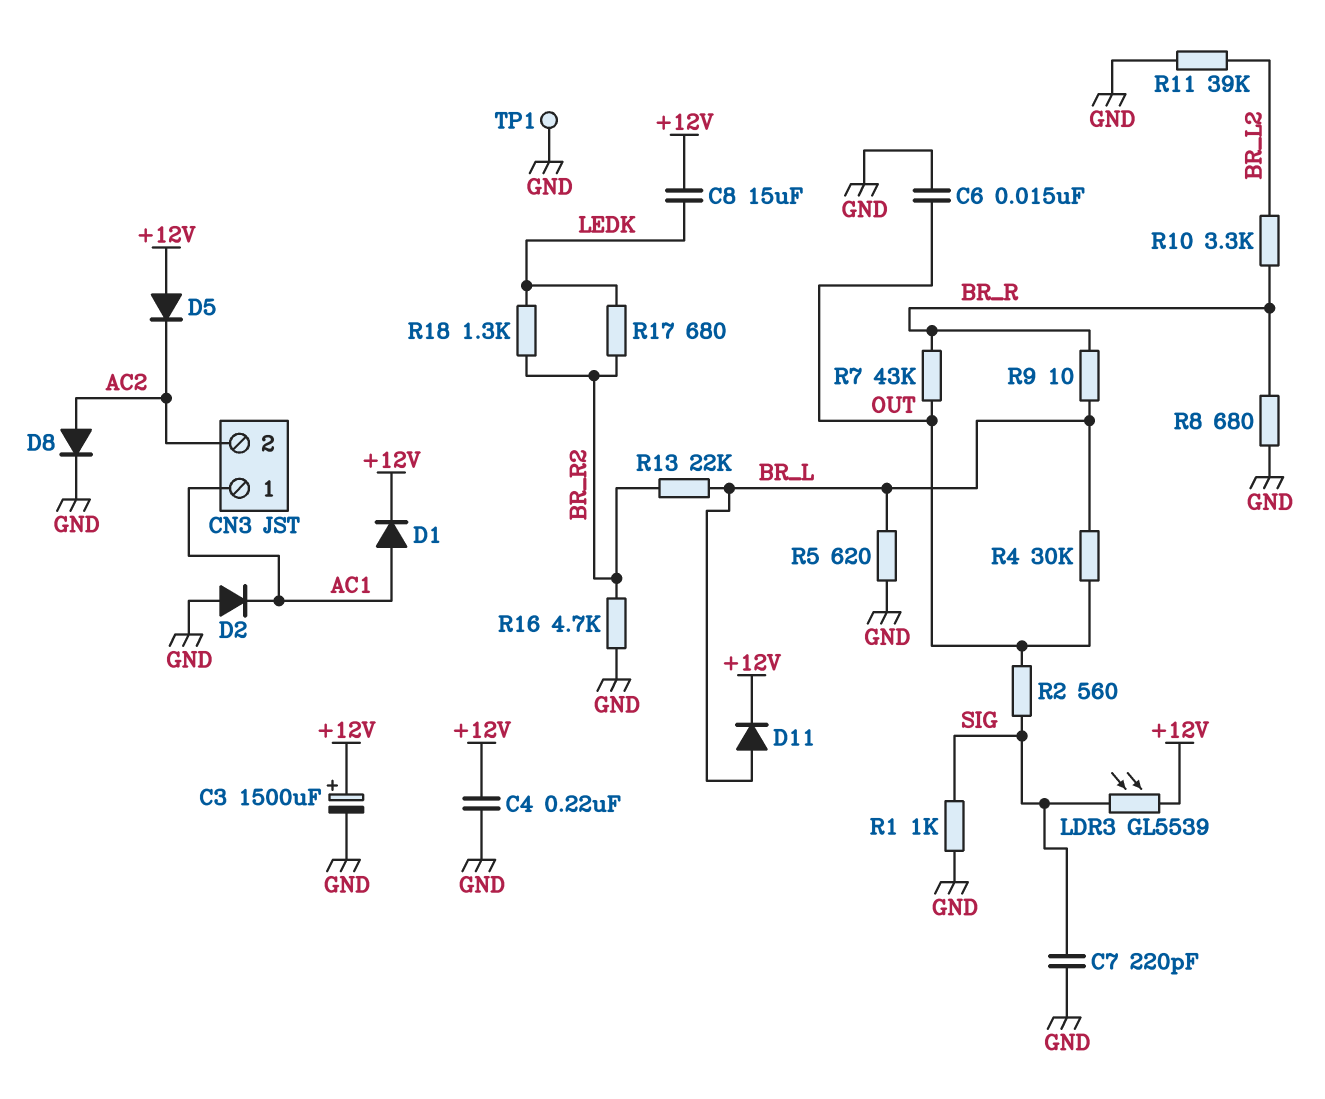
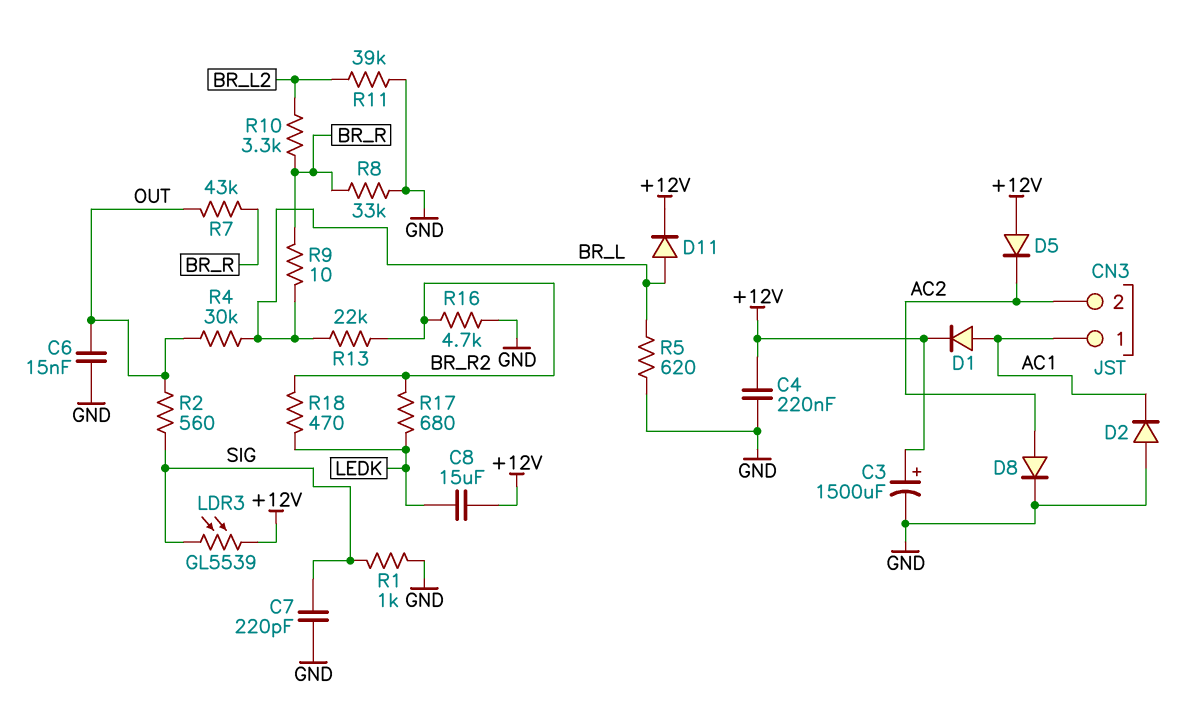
R8: 680 (BR_R, GND) -> 33k (BR_R, GND)
R18: 1.3k (BR_R2, LEDK) -> 470 (BR_R2, LEDK)
TP1: test point (GND) -> none

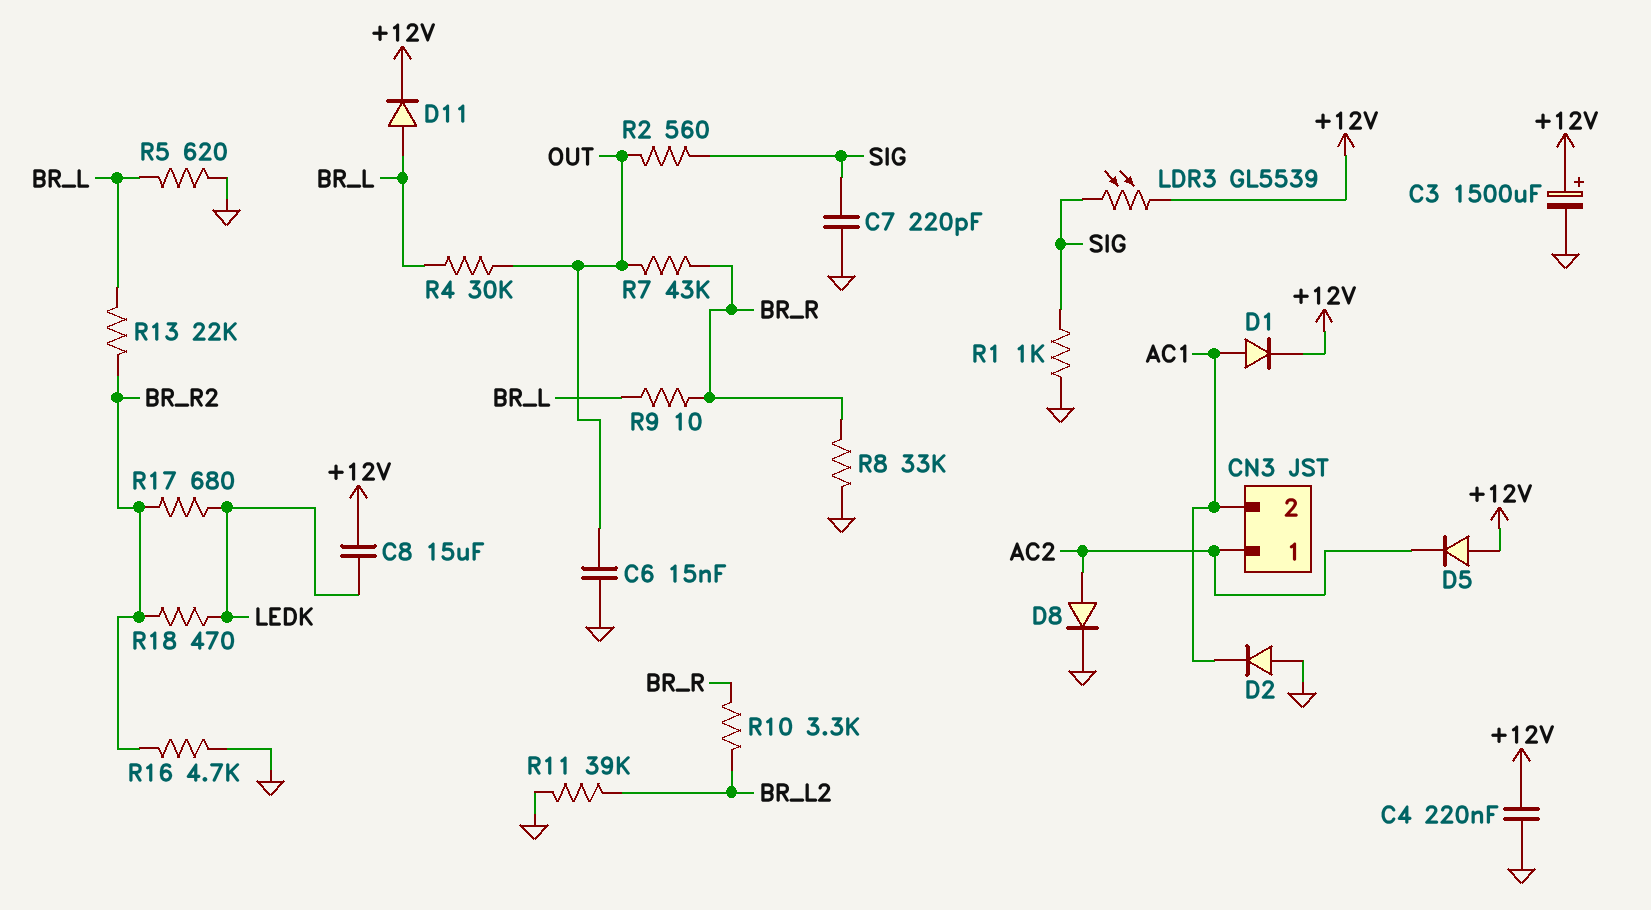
CN3 pin 1: AC1 -> AC2
CN3 pin 2: AC2 -> AC1

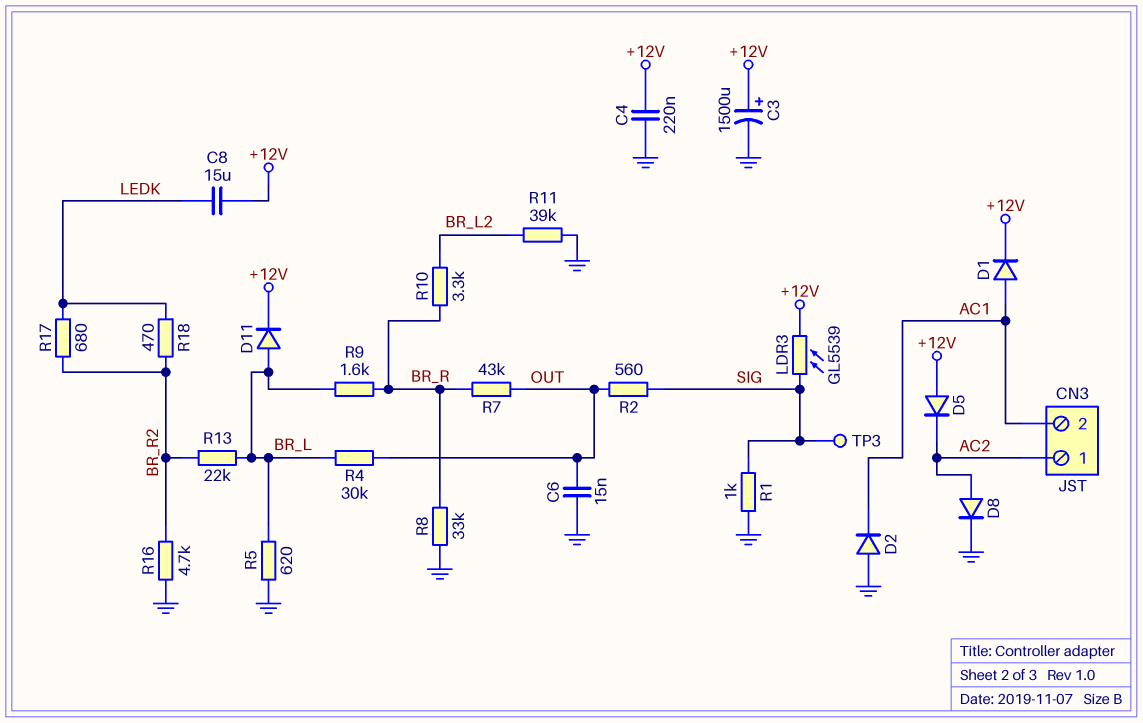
C7: 220pF (GND, SIG) -> none
R9: 10 (BR_L, BR_R) -> 1.6k (BR_L, BR_R)
TP3: none -> test point (SIG)

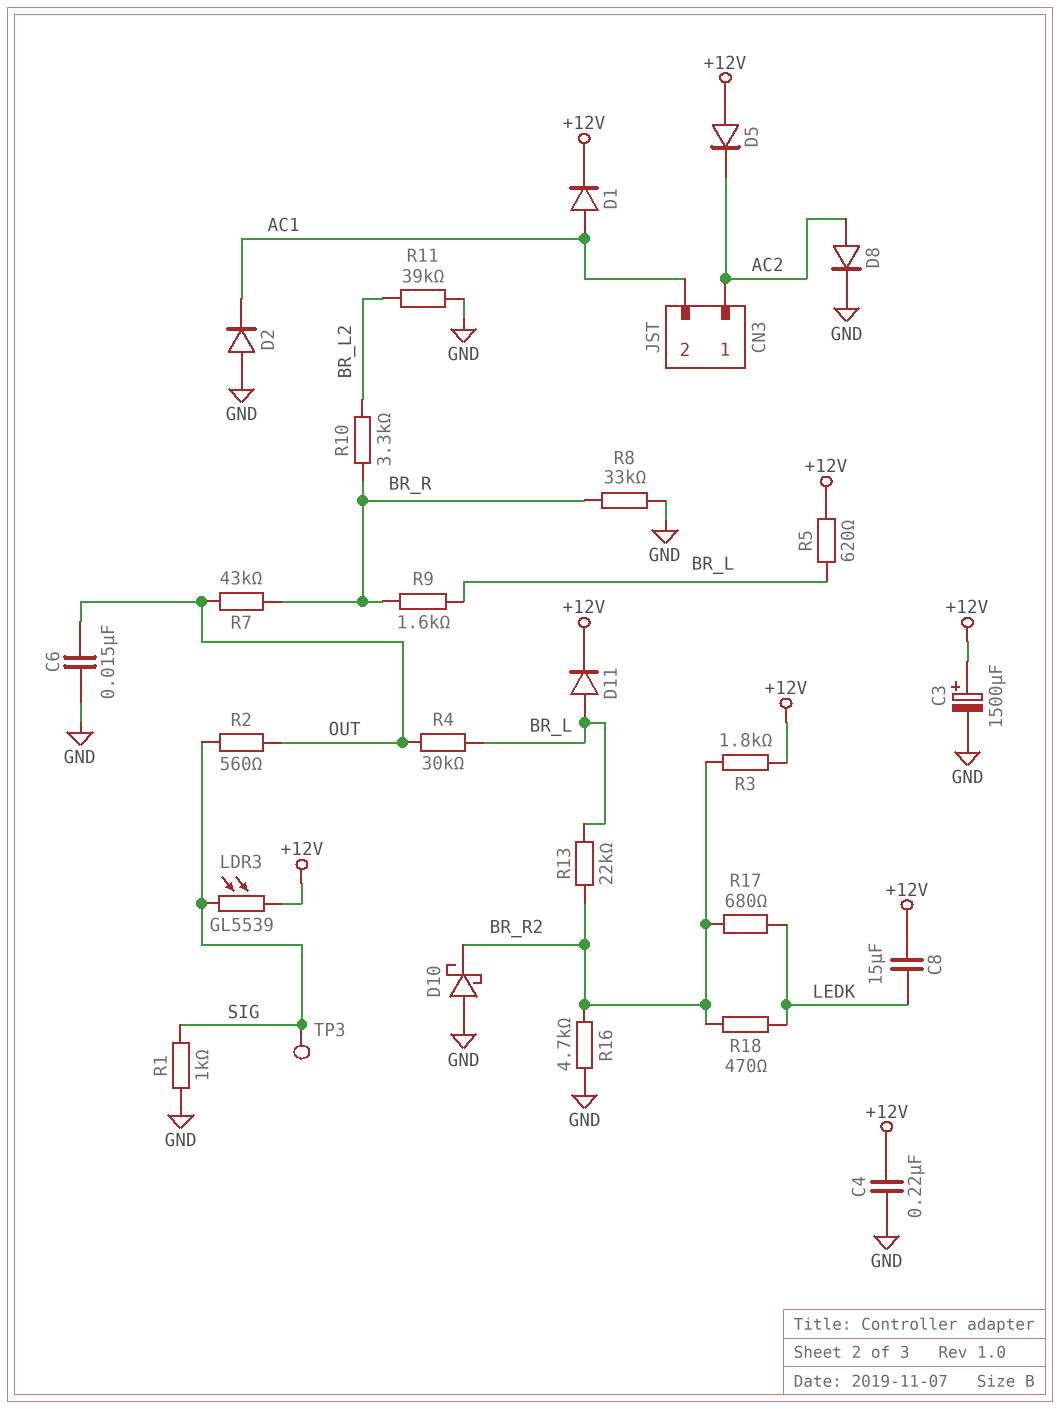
D10: none -> schottky (A GND, K BR_R2)
R3: none -> 1.8k (+12V, BR_R2)
R5: 620 (BR_L, GND) -> 620 (+12V, BR_L)

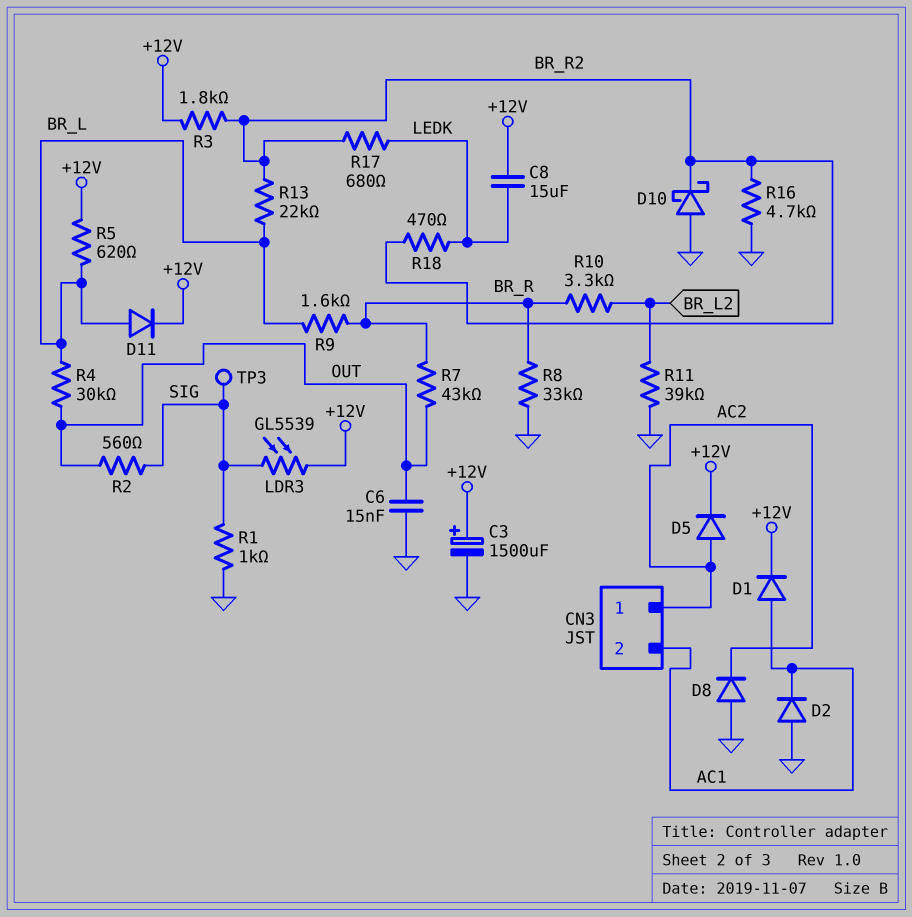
C4: 220nF (+12V, GND) -> none
D5: diode (A +12V, K AC2) -> diode (A AC2, K +12V)
D8: diode (A AC2, K GND) -> diode (A GND, K AC2)

